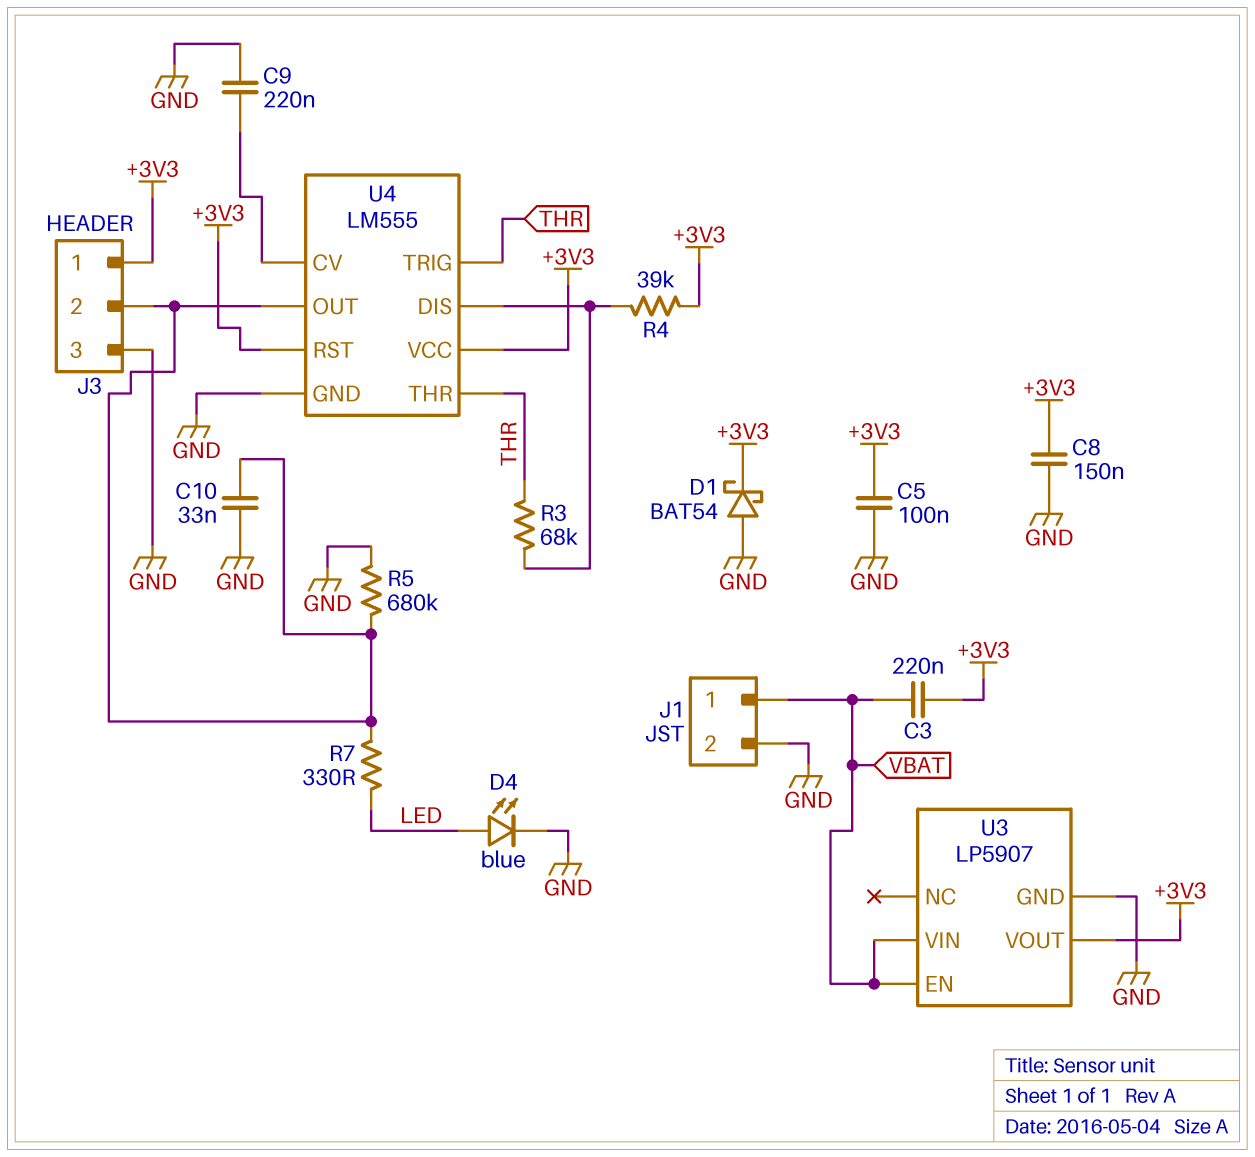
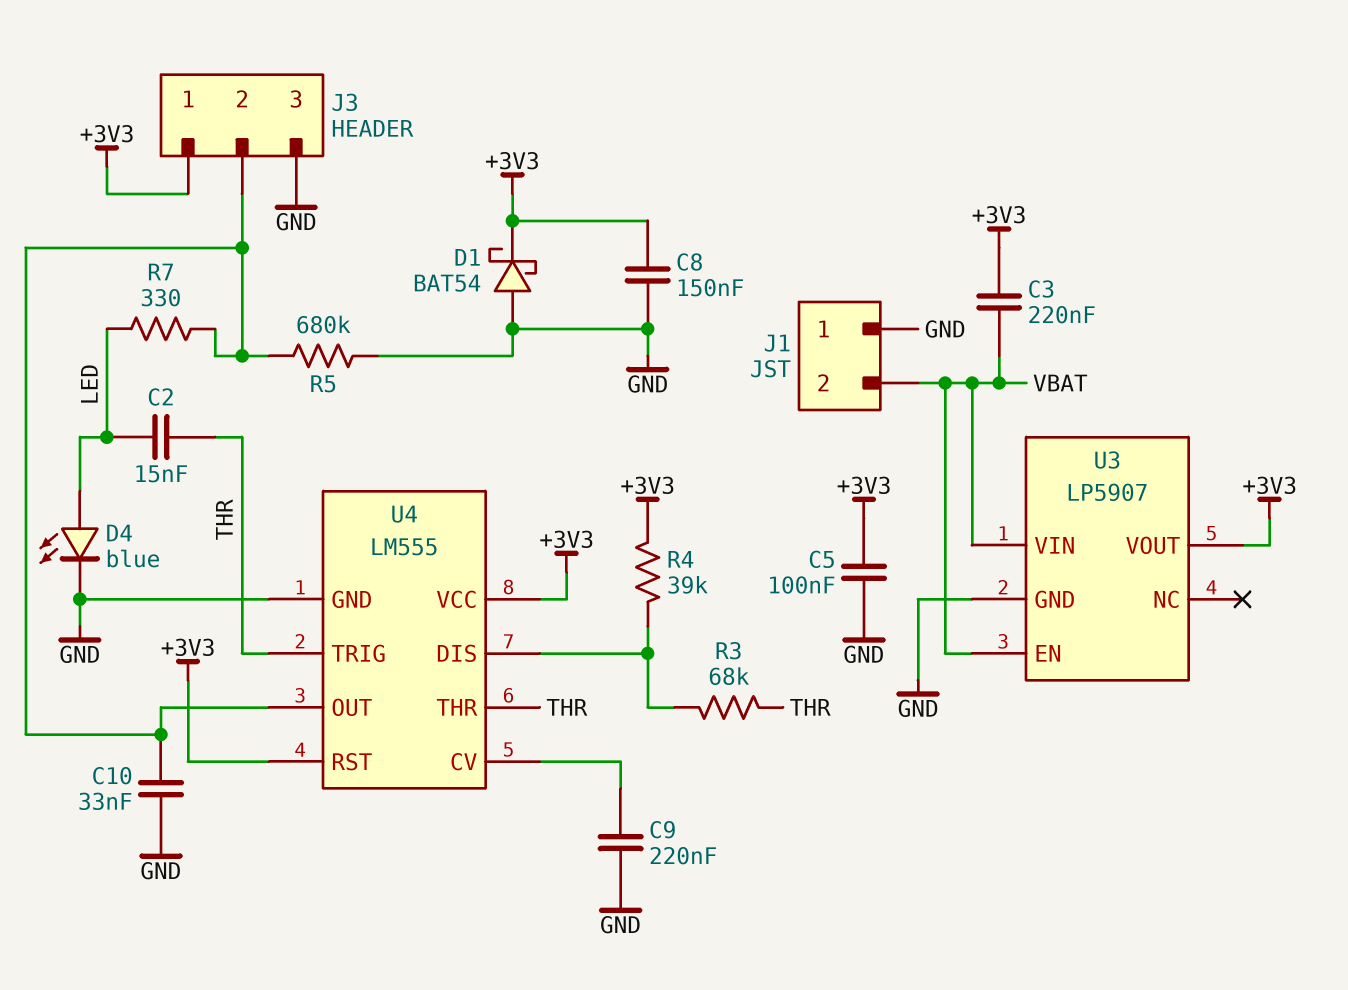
C2: none -> 15nF (LED, THR)
J1 pin 1: VBAT -> GND
J1 pin 2: GND -> VBAT

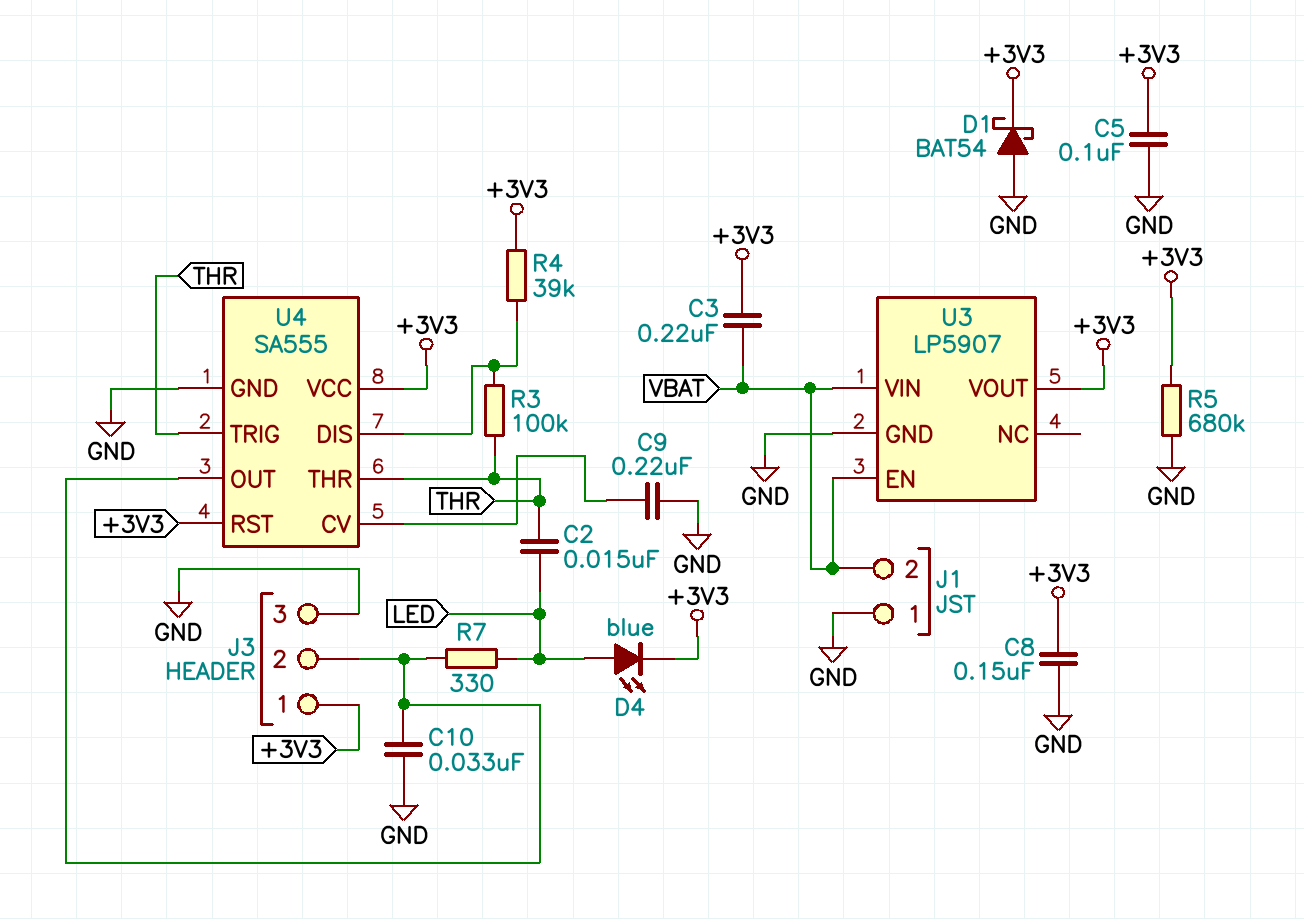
D4: LED blue (A LED, K GND) -> LED blue (A LED, K +3V3)
R3: 68k (THR, U4/DIS) -> 100k (THR, U4/DIS)
R5: 680k (GND, J3/2) -> 680k (+3V3, GND)
U4: LM555 -> SA555

